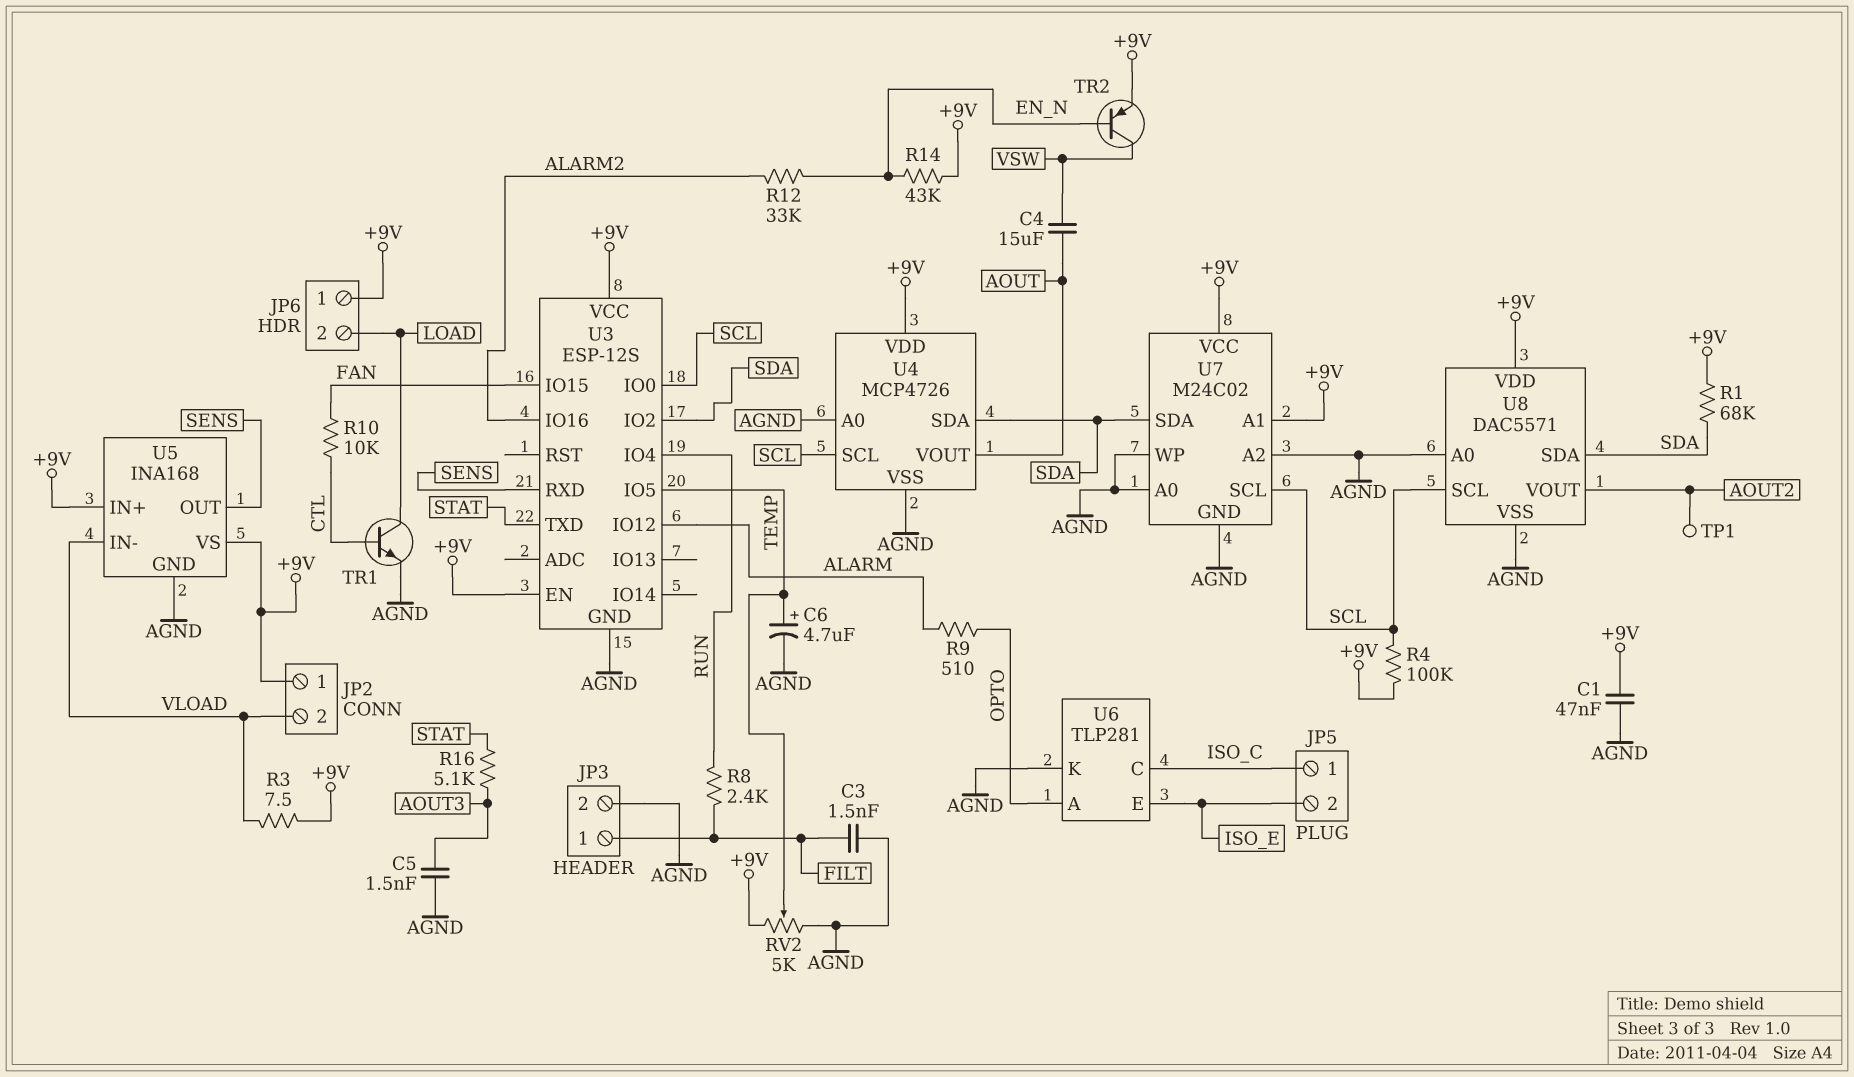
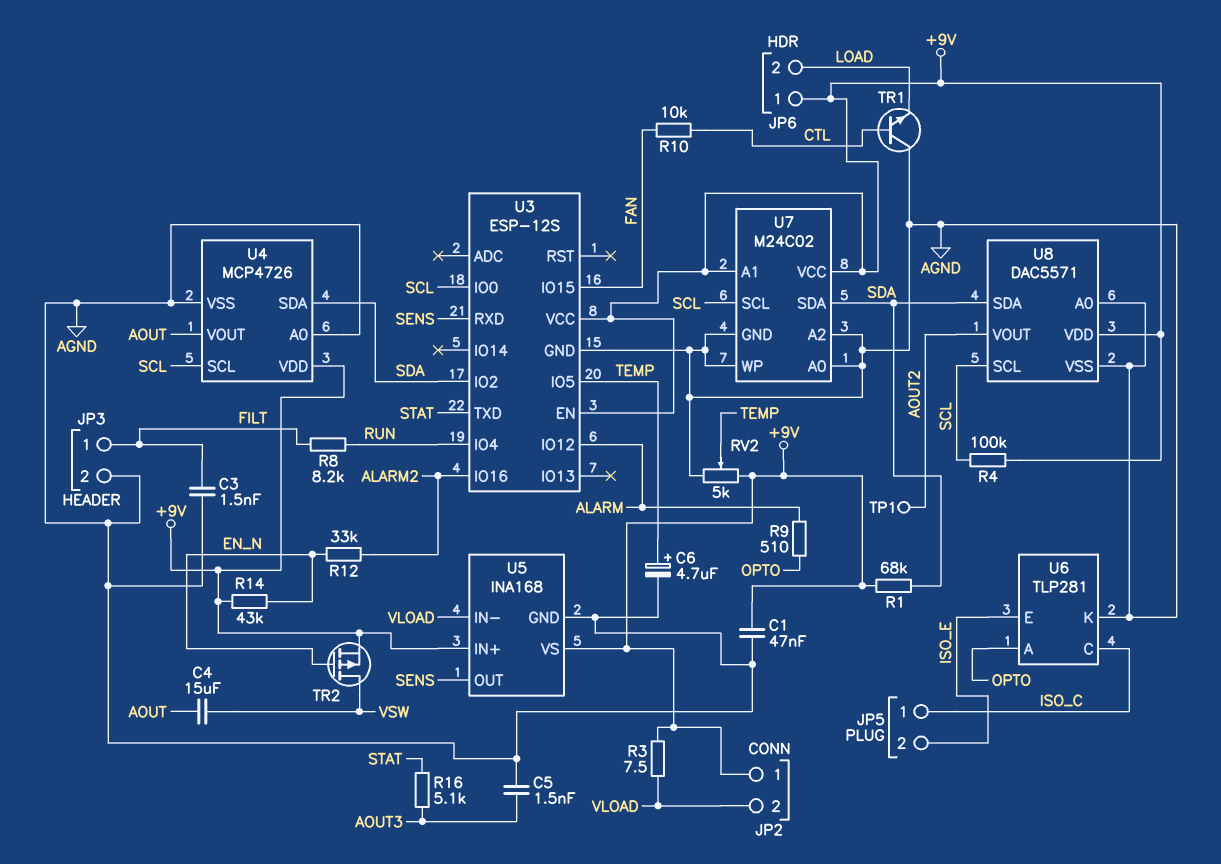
R8: 2.4k (FILT, RUN) -> 8.2k (FILT, RUN)
TR1: NPN (B CTL, C LOAD, E AGND) -> NPN (B CTL, C AGND, E LOAD)
TR2: PNP (B EN_N, C VSW, E +9V) -> PMOS (G EN_N, D VSW, S +9V)

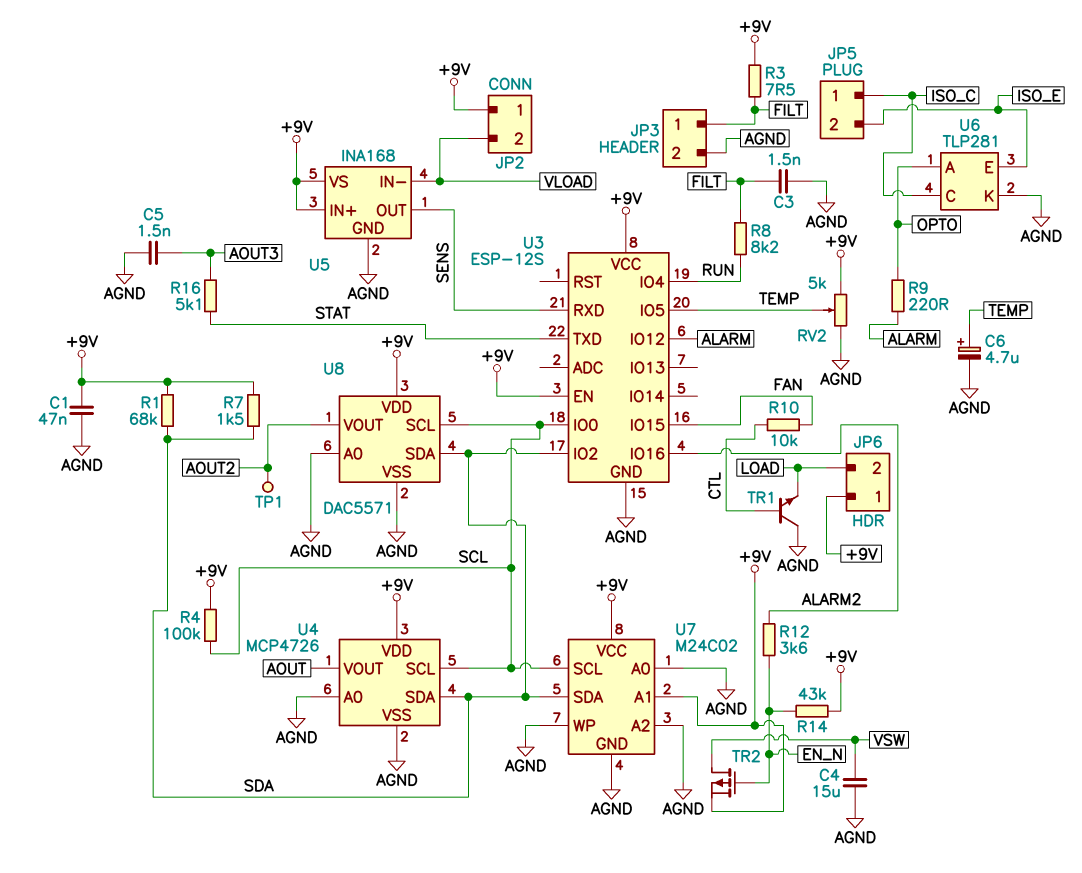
C4: 15uF (AOUT, VSW) -> 15uF (AGND, VSW)
R3: 7.5 (+9V, VLOAD) -> 7.5 (+9V, FILT)
R7: none -> 1.5k (+9V, SDA)
R9: 510 (ALARM, OPTO) -> 220 (ALARM, OPTO)
R12: 33k (ALARM2, EN_N) -> 3.6k (ALARM2, EN_N)

